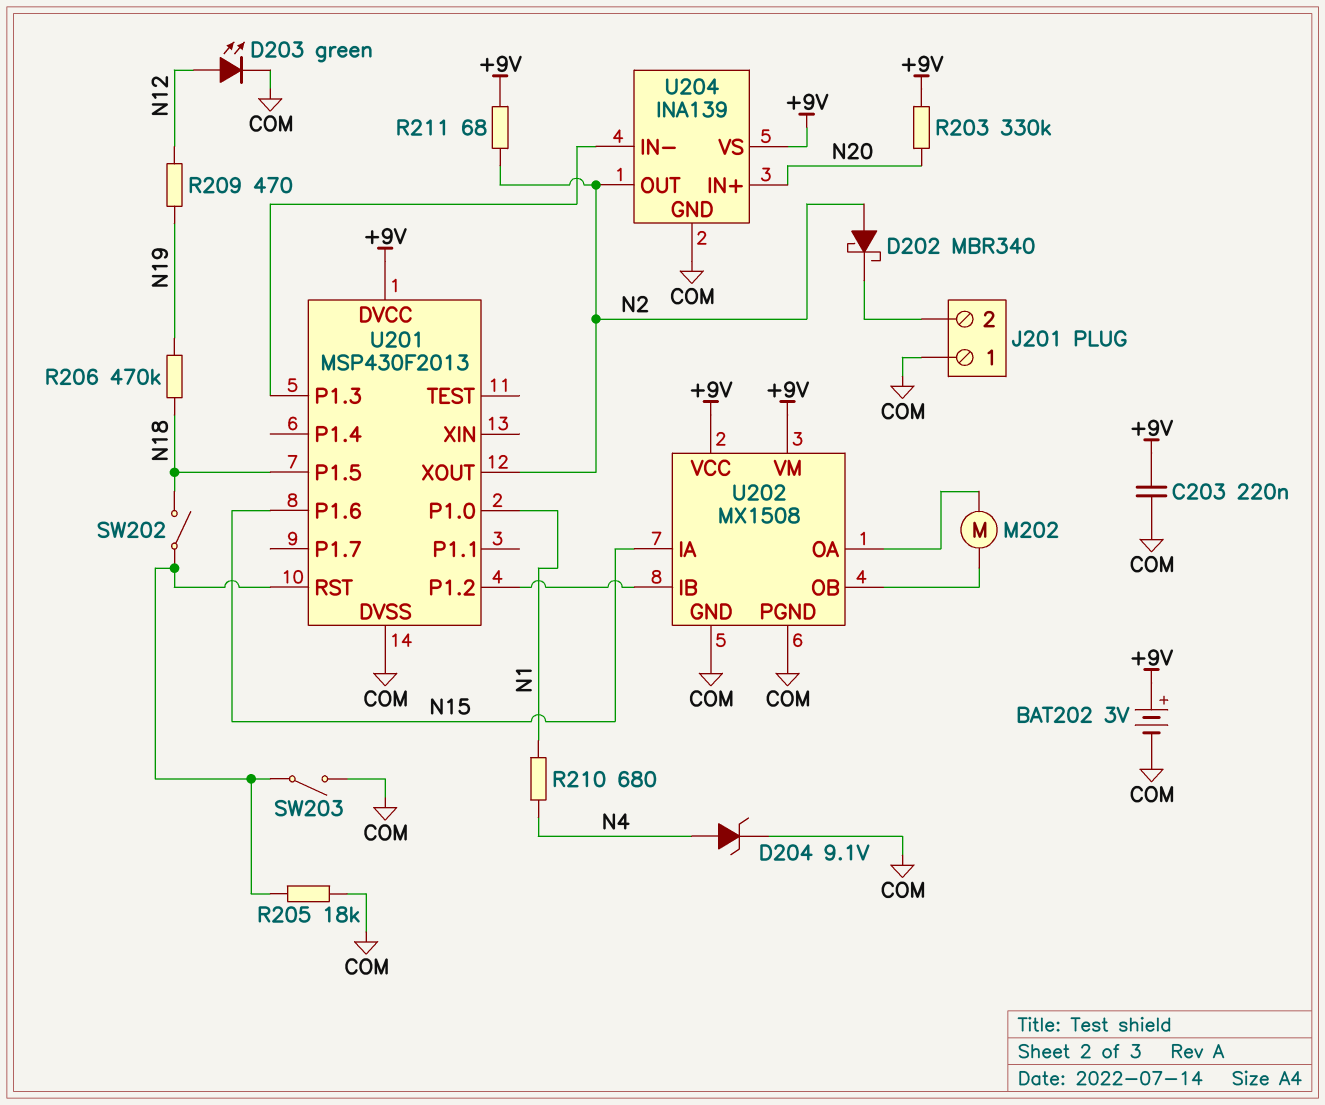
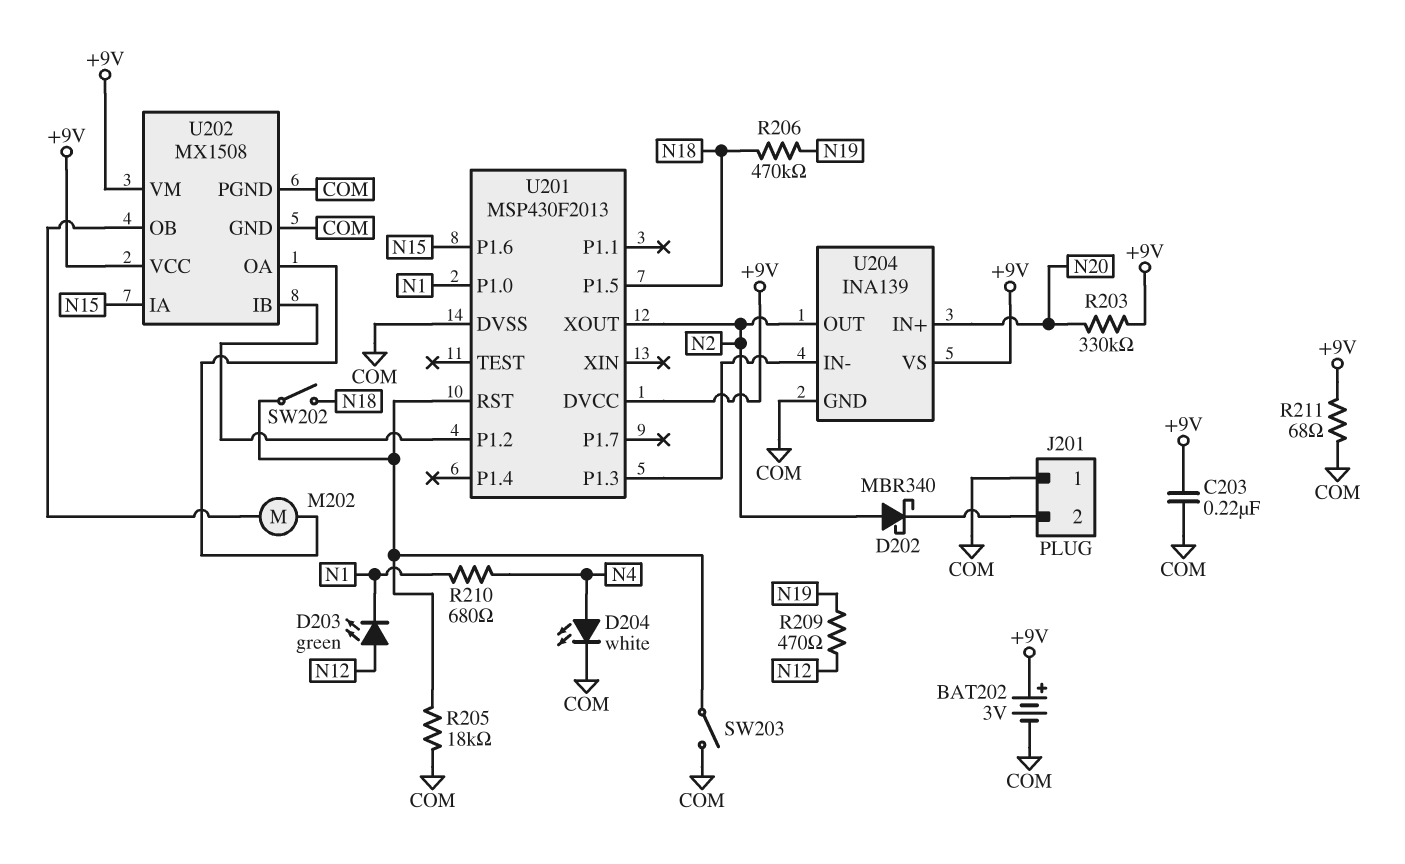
D203: LED green (A N12, K COM) -> LED green (A N12, K N1)
D204: zener 9.1V (A N4, K COM) -> LED white (A N4, K COM)
R211: 68 (+9V, N2) -> 68 (+9V, COM)

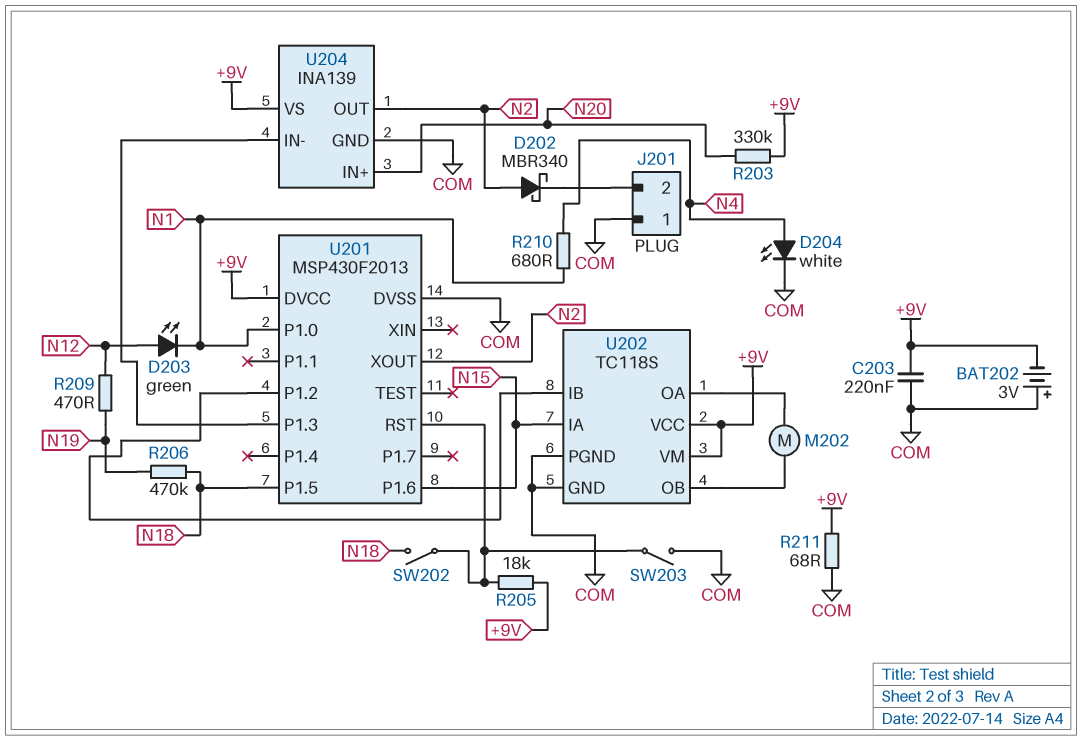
BAT202: 3V (plus +9V, minus COM) -> 3V (plus COM, minus +9V)
R205: 18k (COM, U201/RST) -> 18k (+9V, U201/RST)
U202: MX1508 -> TC118S

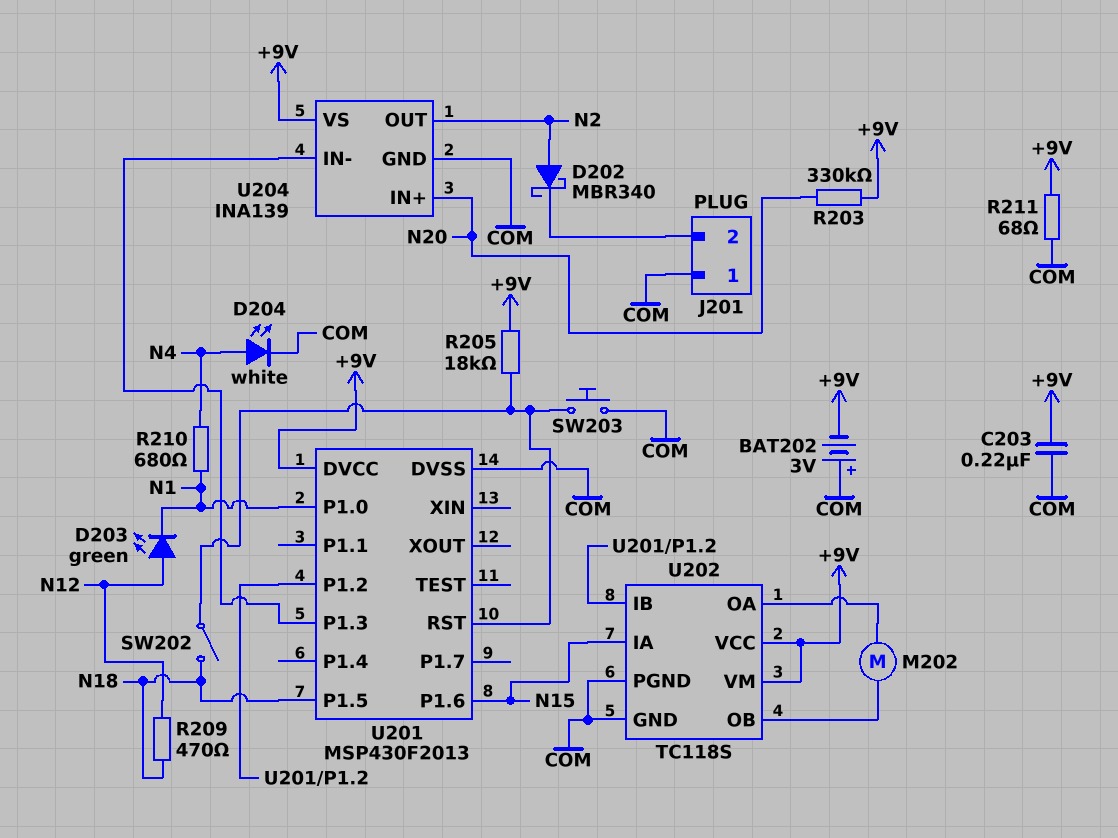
R206: 470k (N18, N19) -> none
R209: 470 (N12, N19) -> 470 (N12, N18)
SW203: switch (COM, U201/RST) -> button (COM, U201/RST)
U201 pin XOUT: N2 -> none

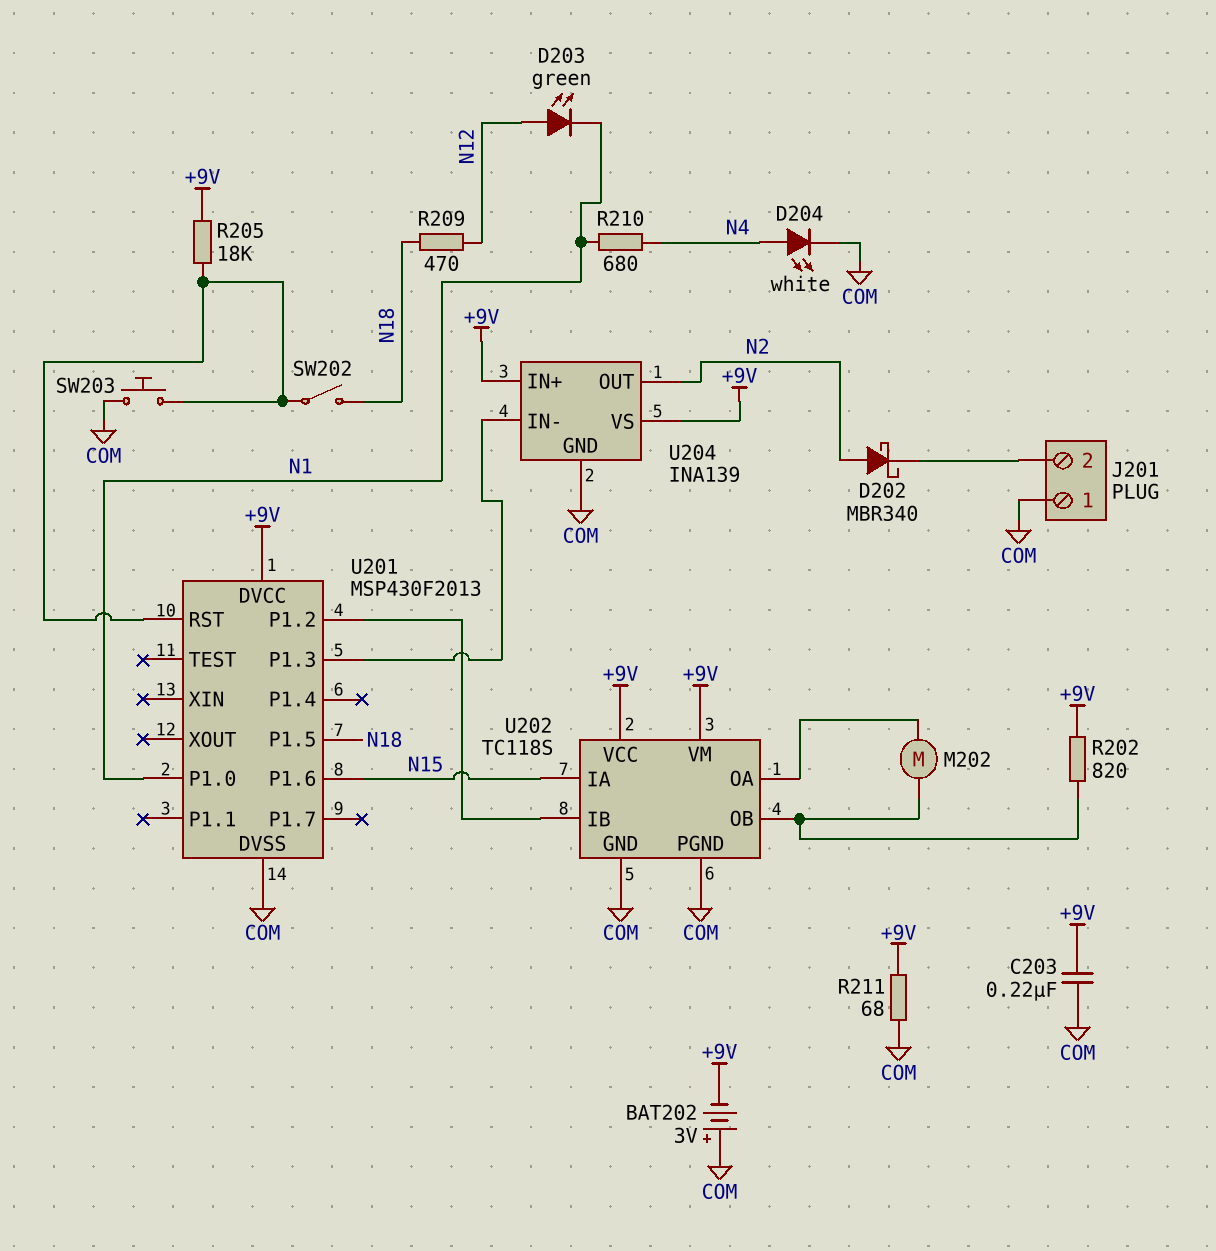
R202: none -> 820 (+9V, U202/OB)
R203: 330k (+9V, N20) -> none
U204 pin IN+: N20 -> +9V

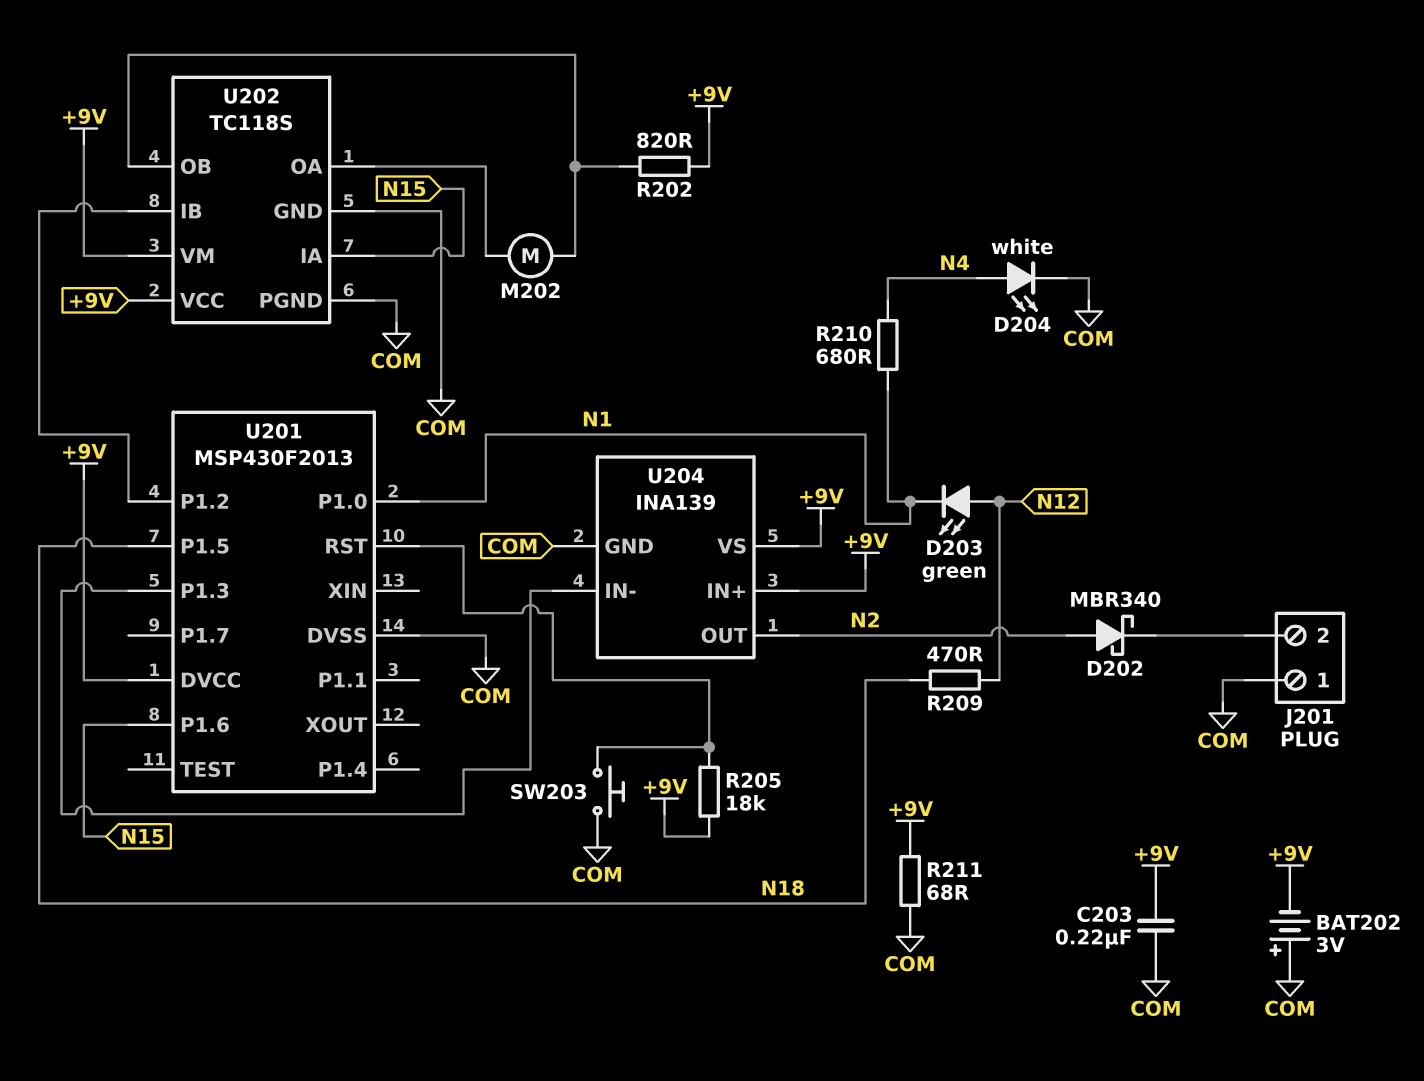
SW202: switch (N18, U201/RST) -> none

